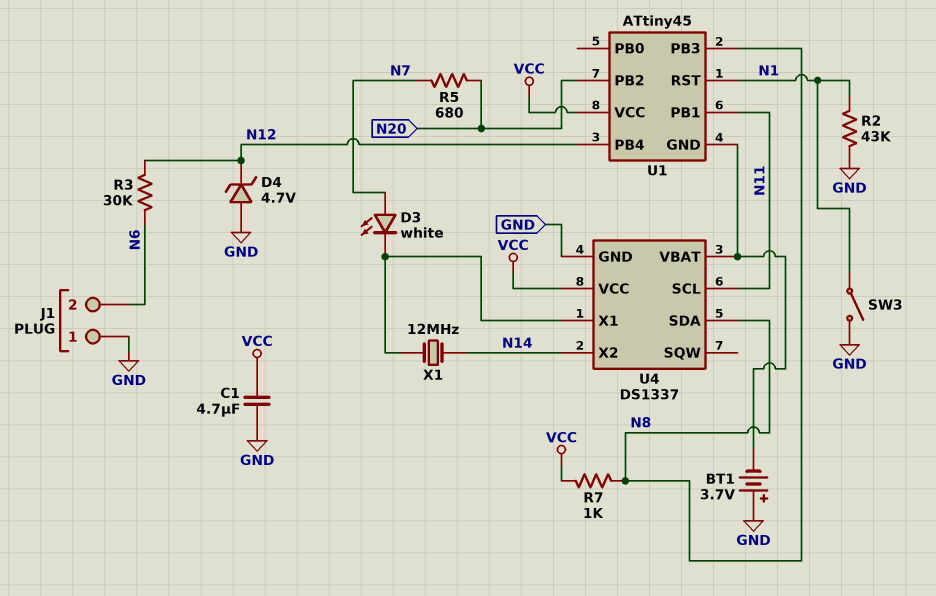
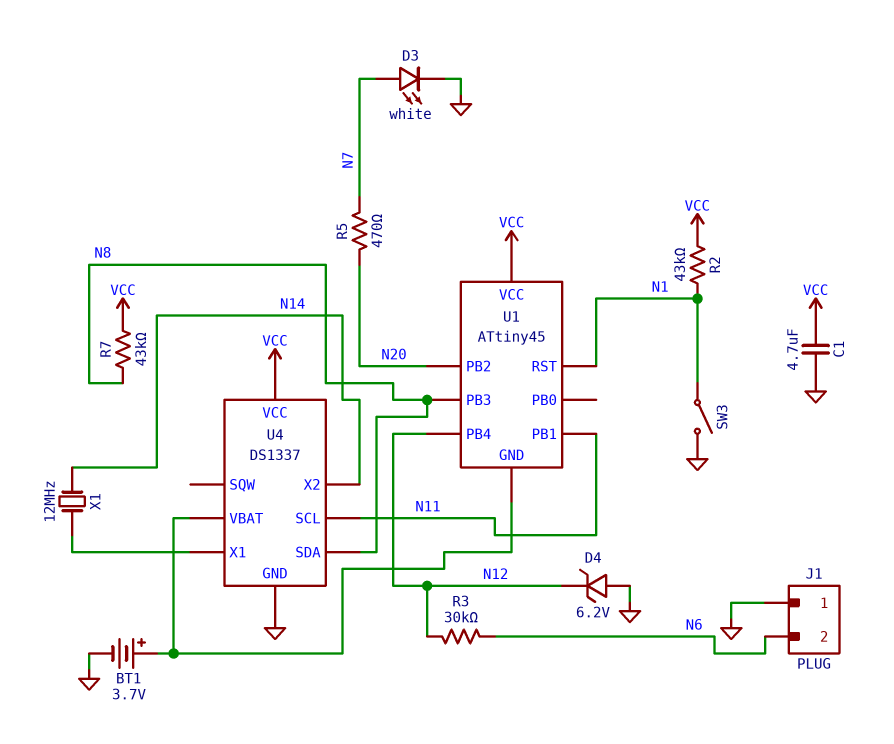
BT1: 3.7V (plus GND, minus U1/GND) -> 3.7V (plus U1/GND, minus GND)
D3: LED white (A N7, K U4/X1) -> LED white (A N7, K GND)
D4: zener 4.7V (A GND, K N12) -> zener 6.2V (A GND, K N12)
R2: 43k (GND, N1) -> 43k (N1, VCC)
R5: 680 (N7, N20) -> 470 (N7, N20)
R7: 1k (N8, VCC) -> 43k (N8, VCC)

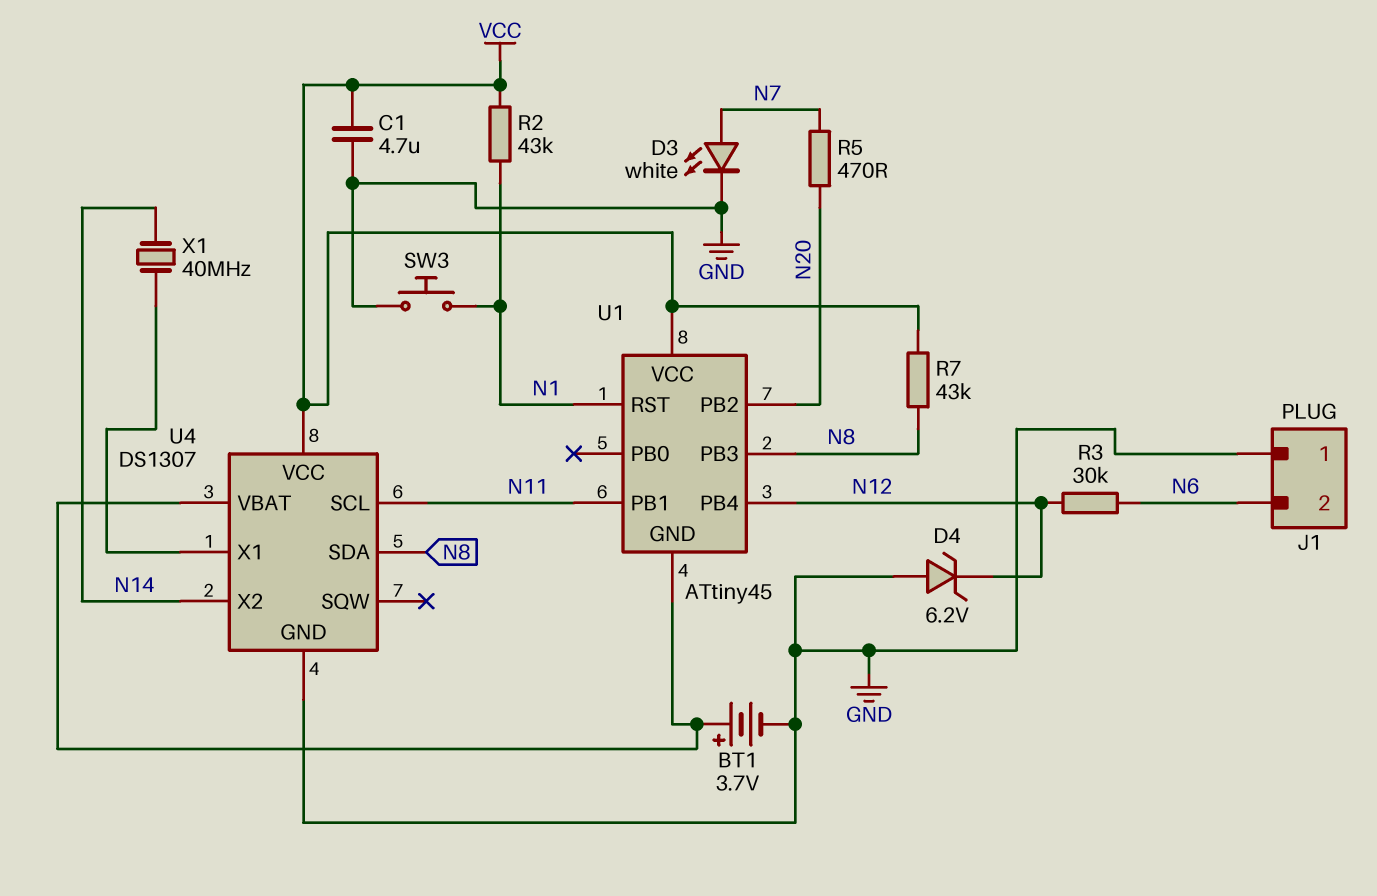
SW3: switch (GND, N1) -> button (GND, N1)
U4: DS1337 -> DS1307
X1: 12MHz (N14, U4/X1) -> 40MHz (N14, U4/X1)

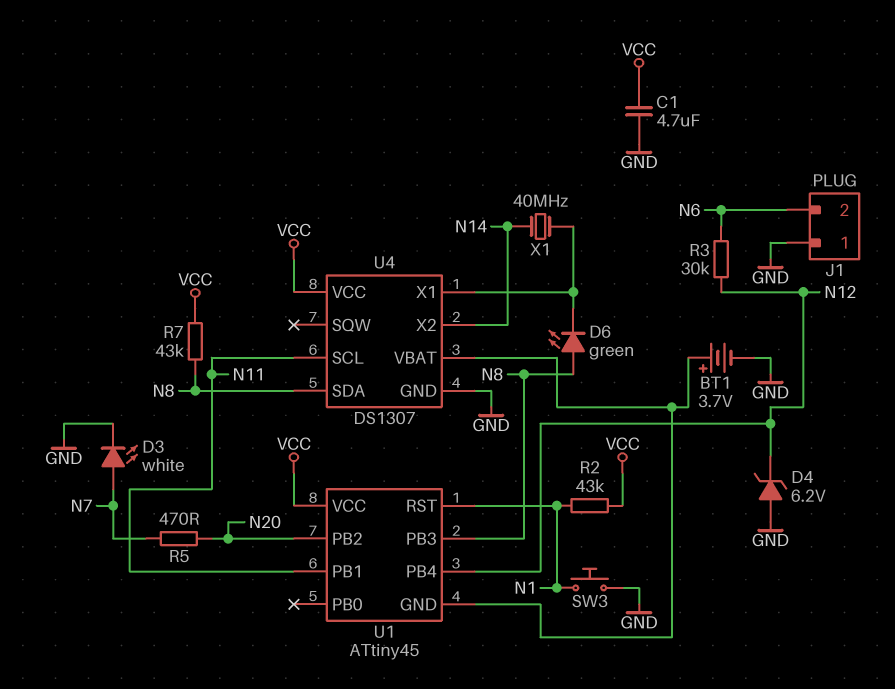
D6: none -> LED green (A N8, K U4/X1)

